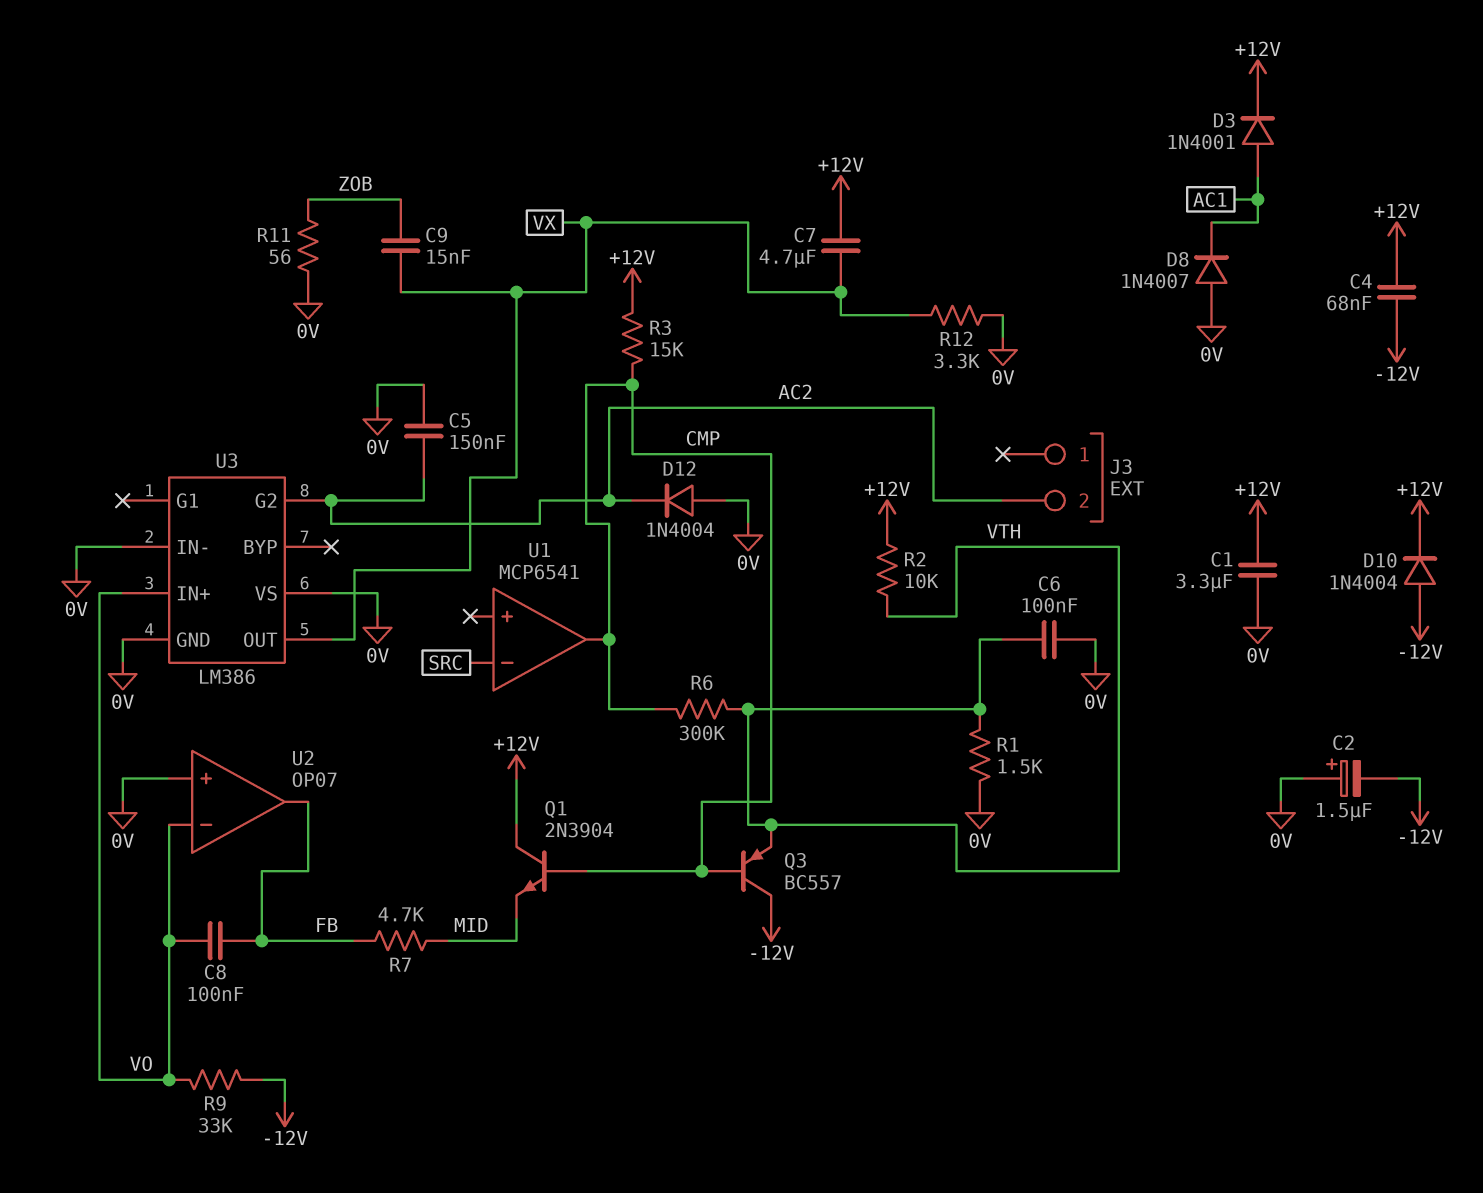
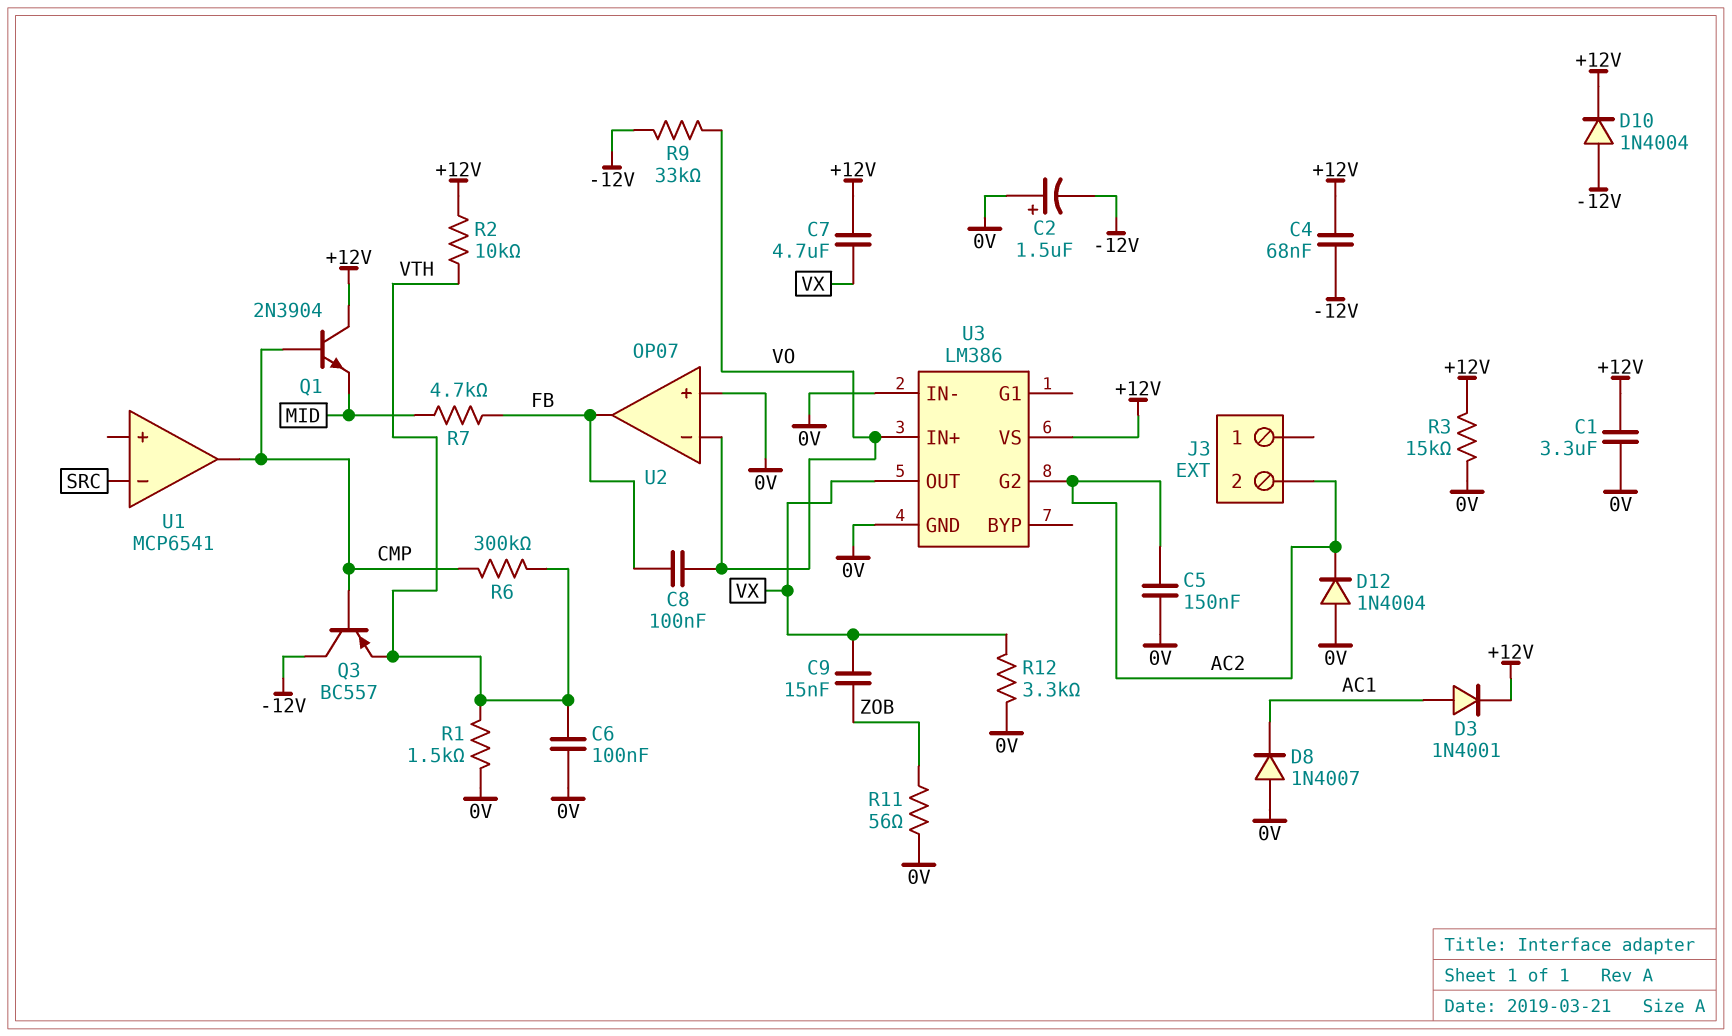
R3: 15k (+12V, CMP) -> 15k (+12V, 0V)
U3 pin VS: 0V -> +12V

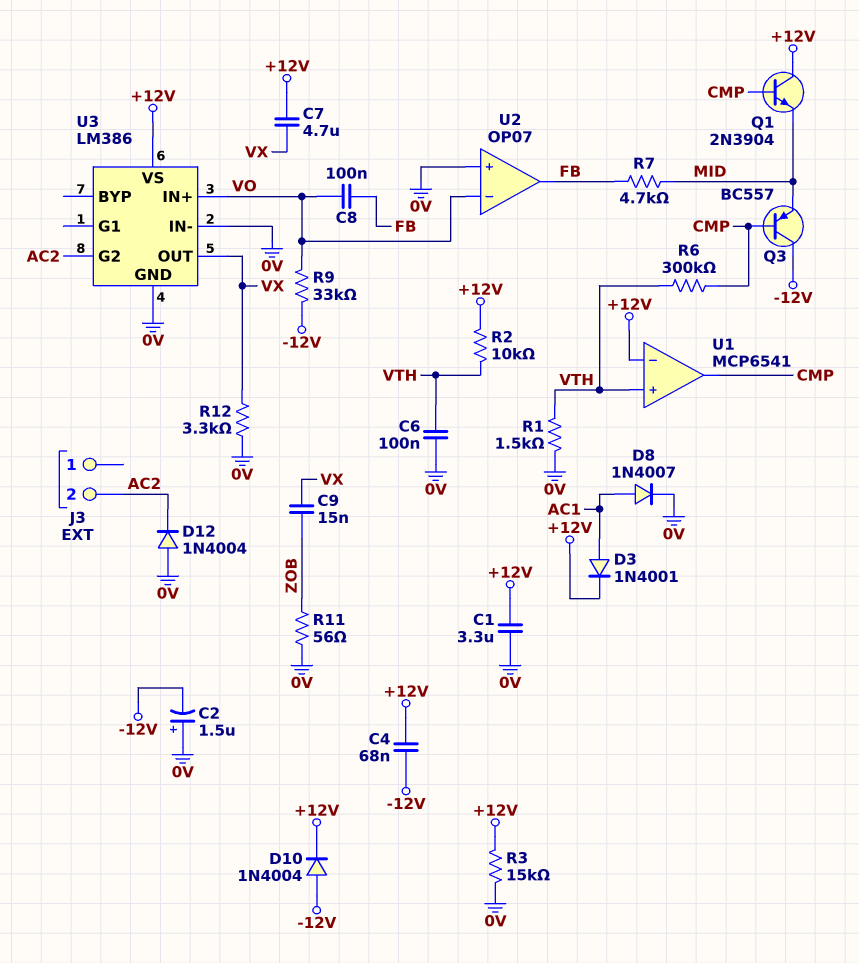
C5: 150nF (0V, AC2) -> none
D8: diode 1N4007 (A 0V, K AC1) -> diode 1N4007 (A AC1, K 0V)
Q3: PNP BC557 (B CMP, C -12V, E VTH) -> PNP BC557 (B CMP, C -12V, E MID)
U1 pin in+: none -> VTH
U1 pin in-: SRC -> +12V

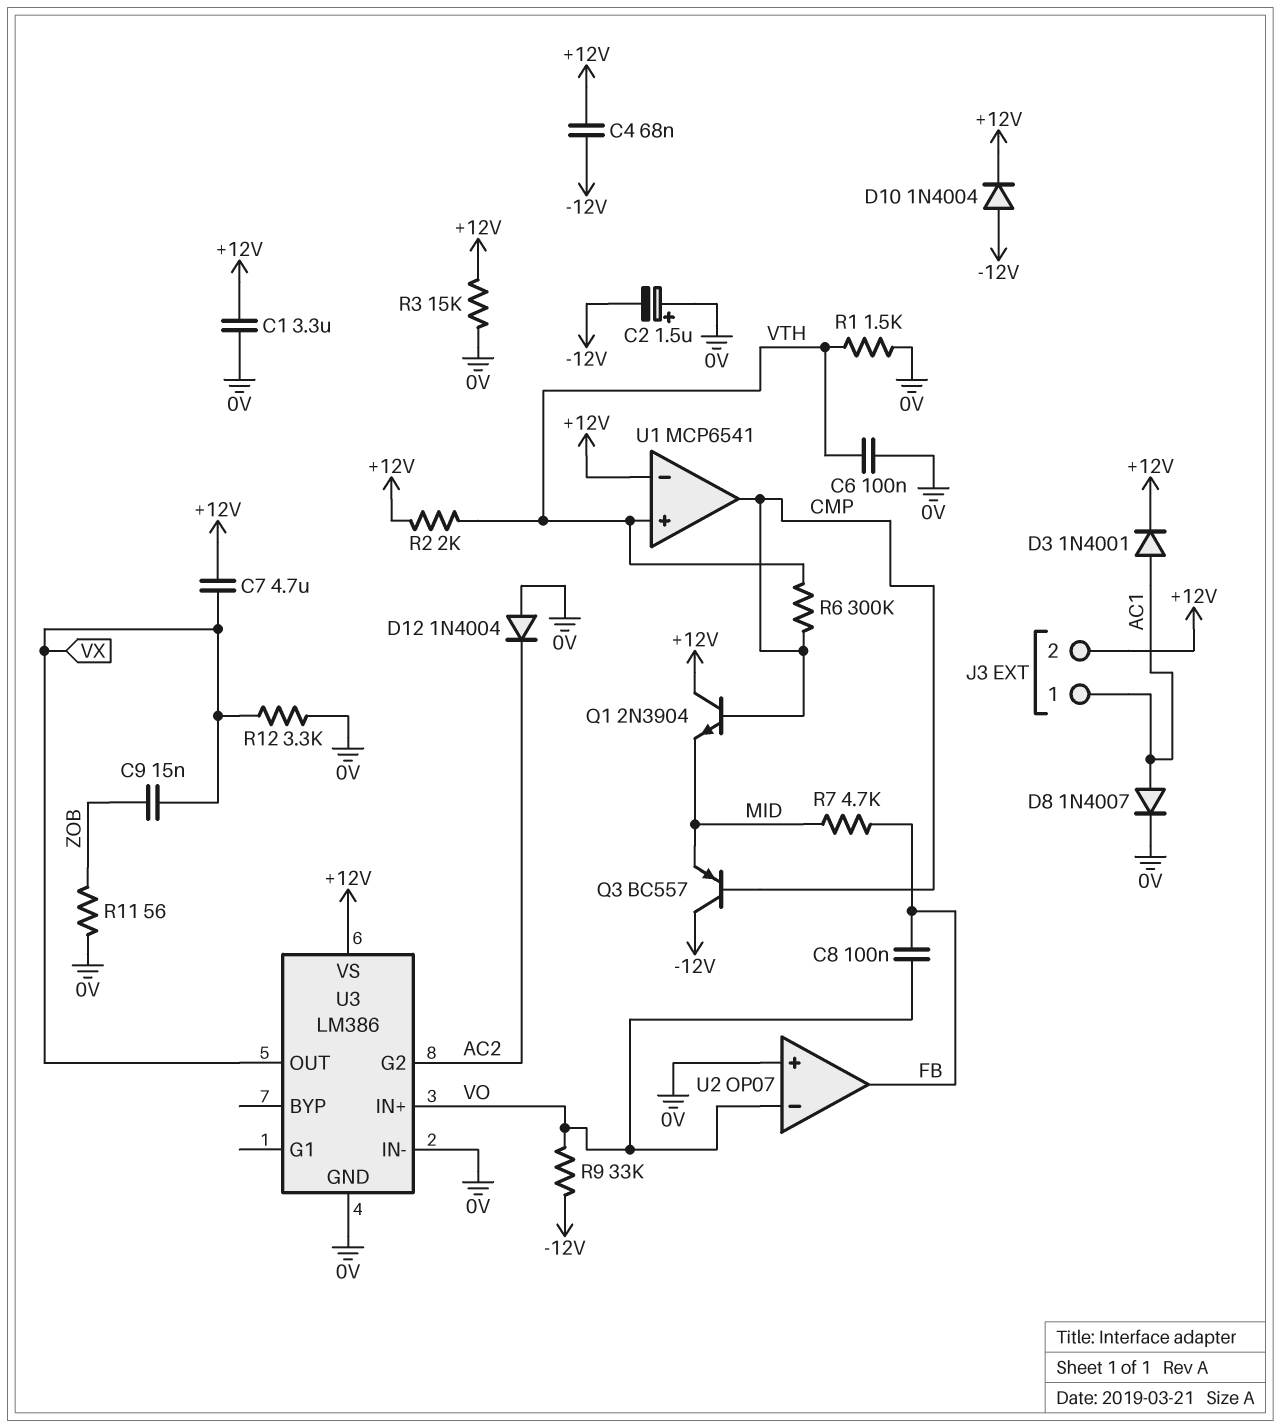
J3 pin 1: none -> AC1
J3 pin 2: AC2 -> +12V
R2: 10k (+12V, VTH) -> 2k (+12V, VTH)

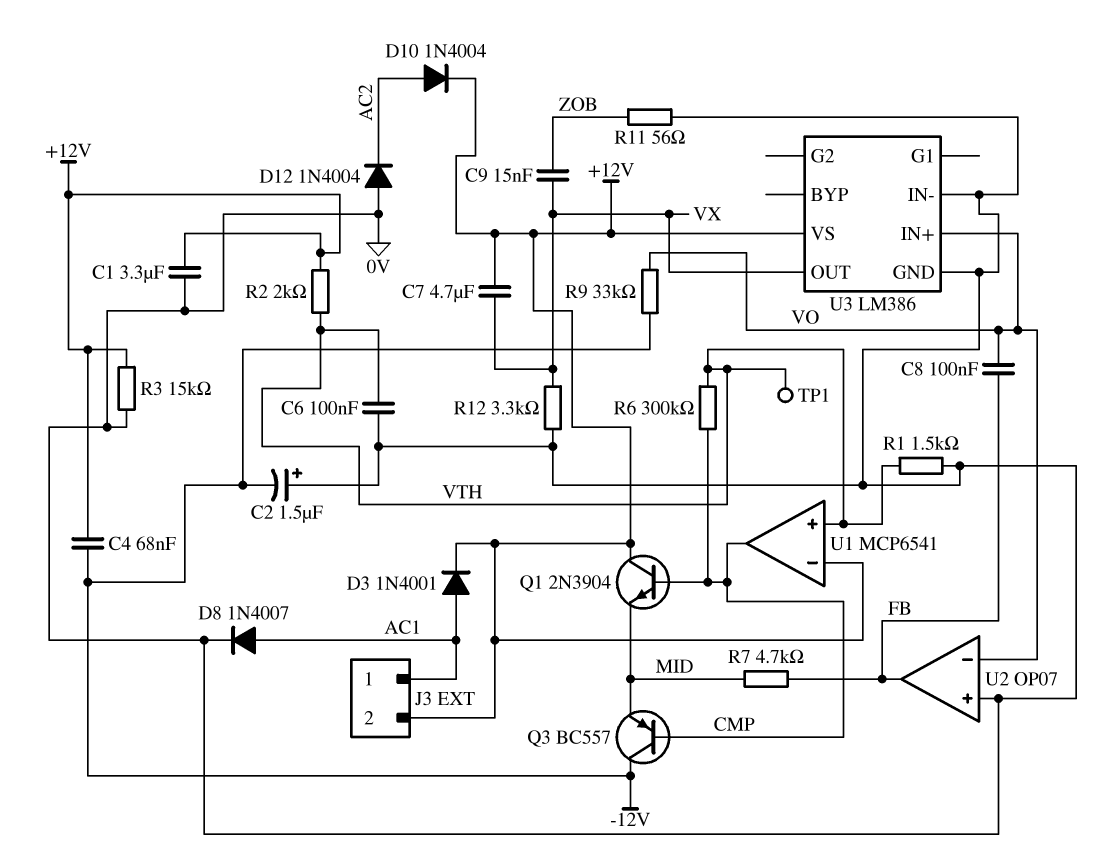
D10: diode 1N4004 (A -12V, K +12V) -> diode 1N4004 (A AC2, K +12V)
TP1: none -> test point (VTH)
U3 pin G2: AC2 -> none

